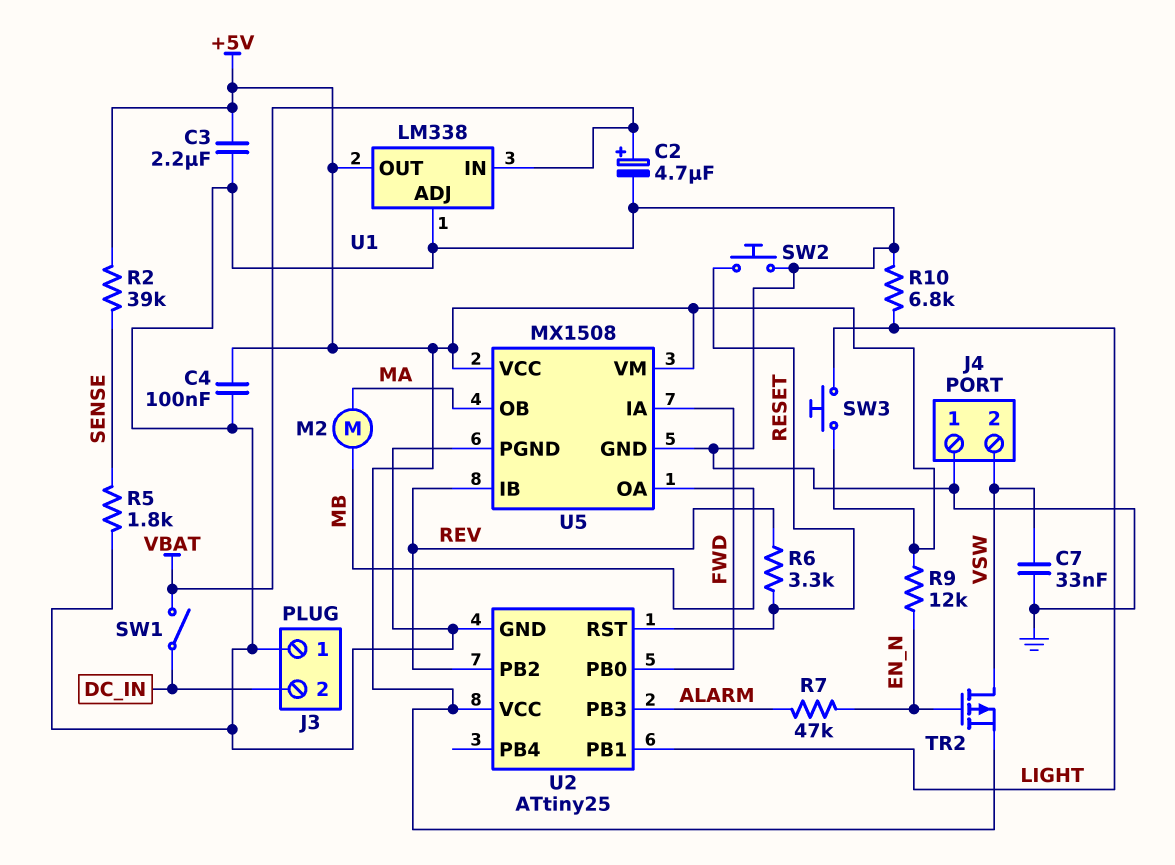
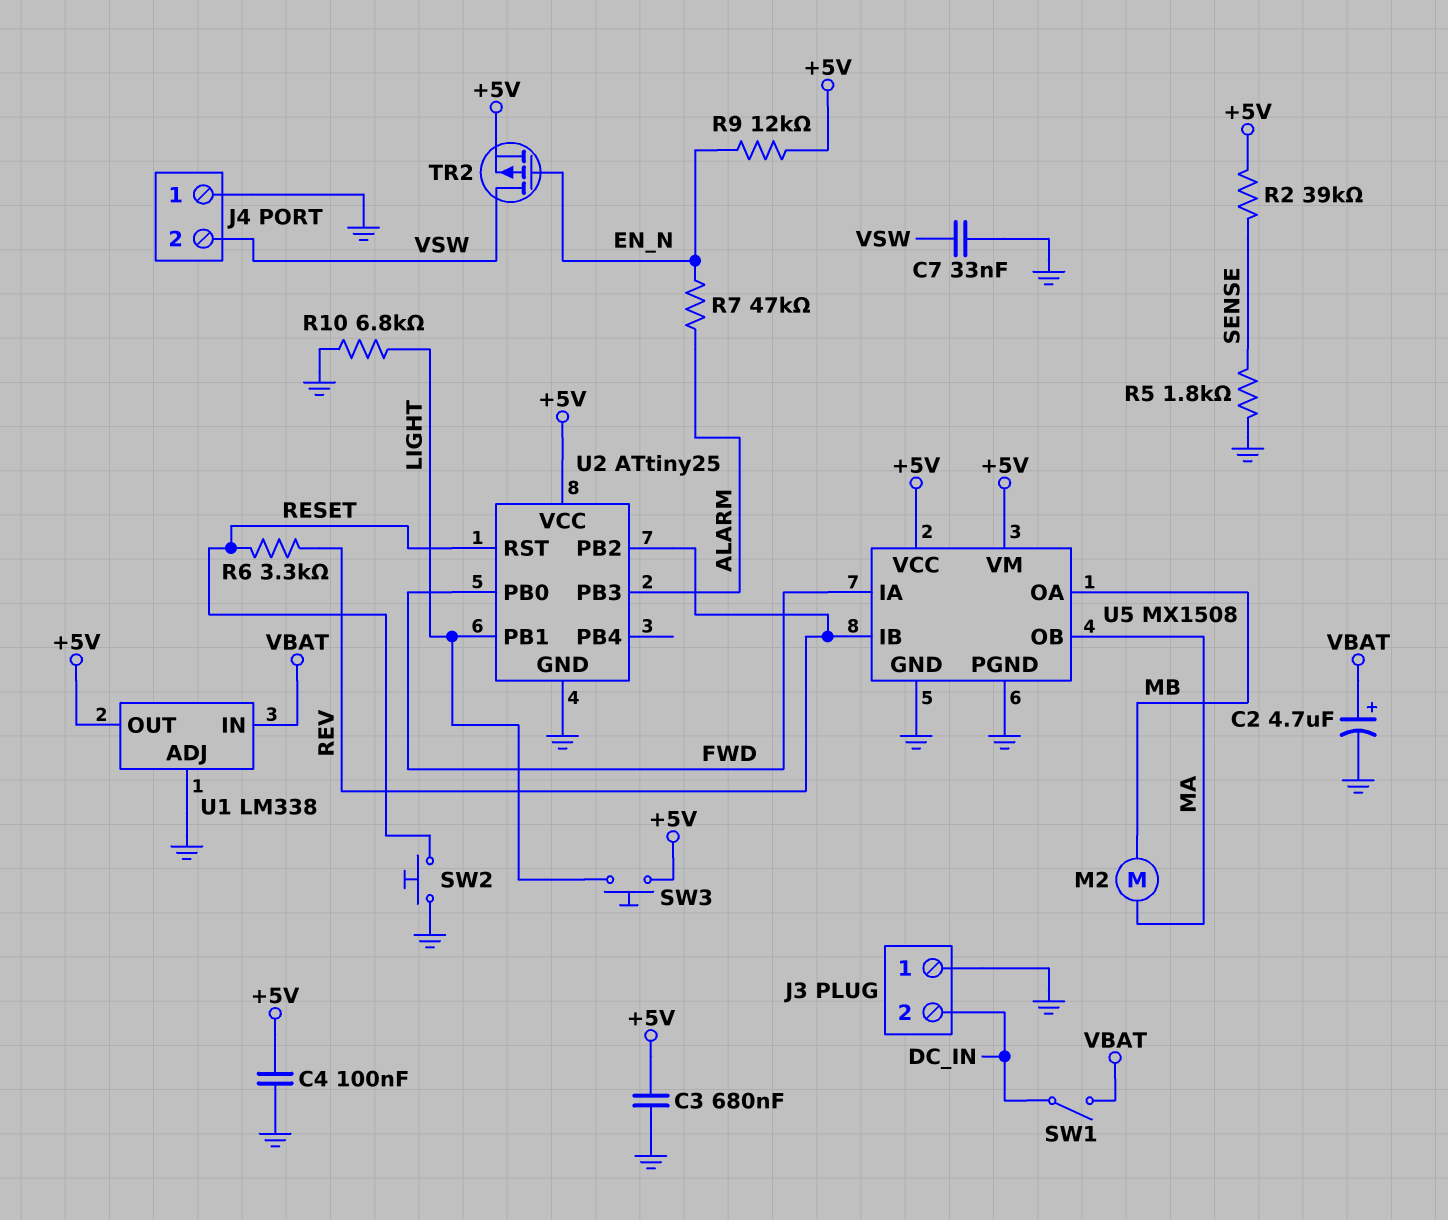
C3: 2.2uF (+5V, GND) -> 680nF (+5V, GND)

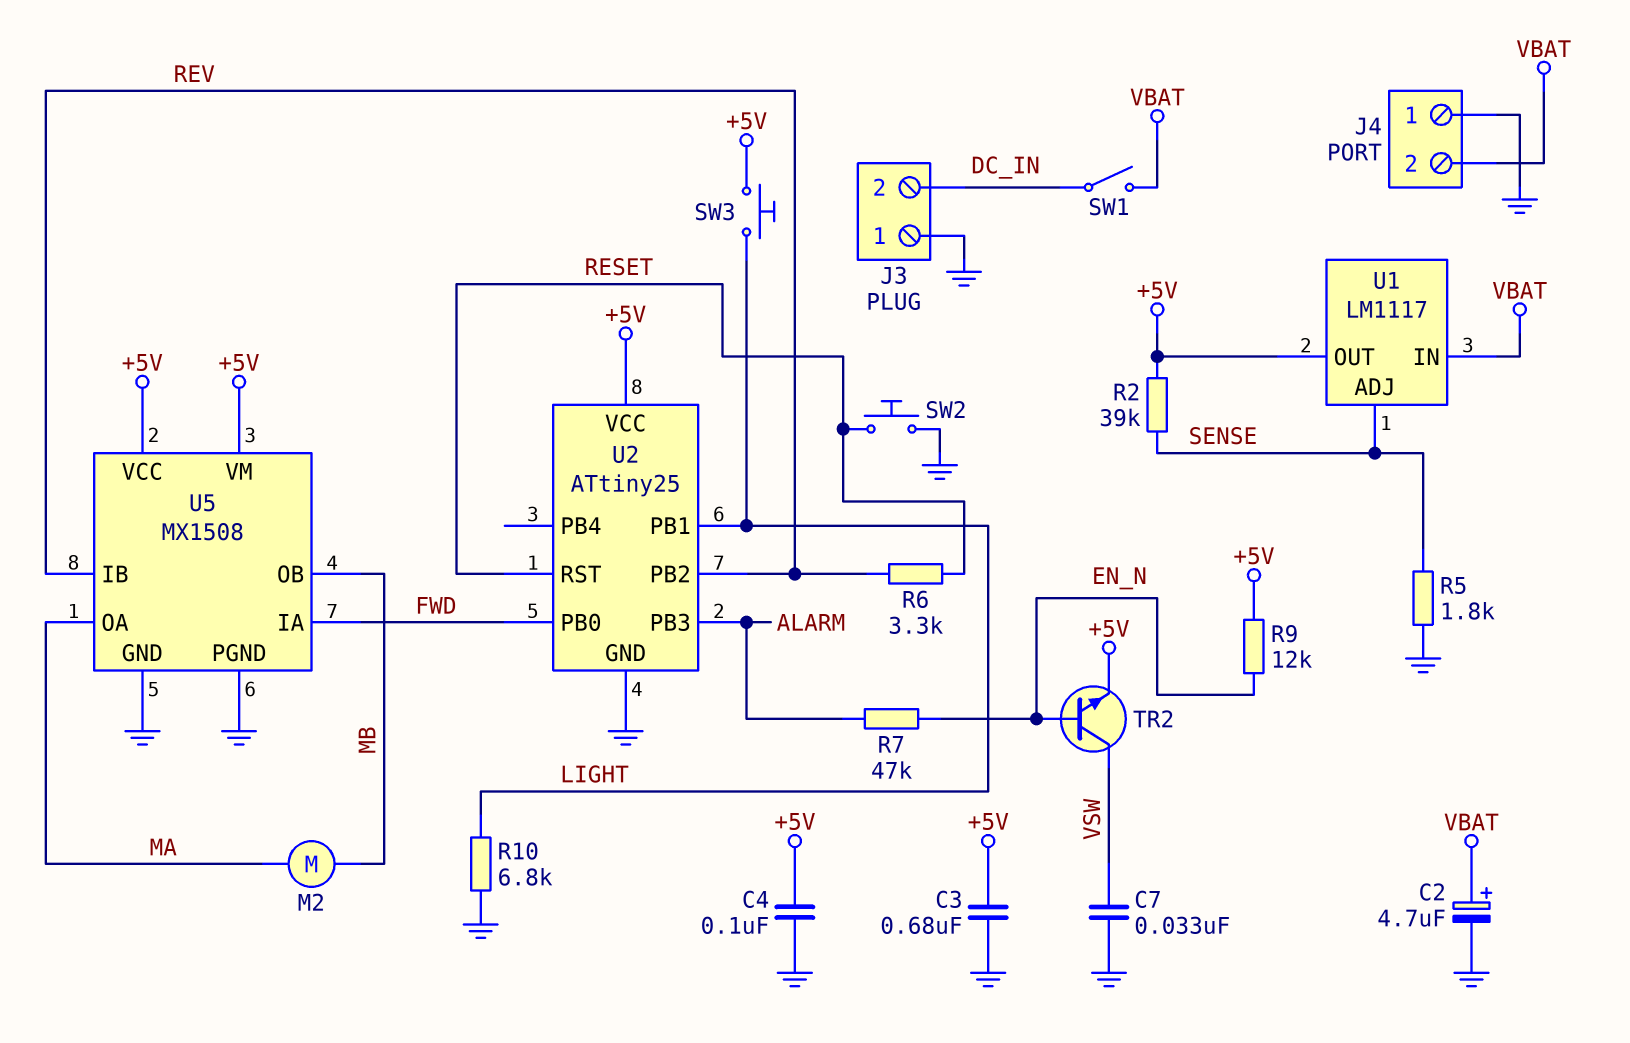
J4 pin 2: VSW -> VBAT
TR2: PMOS (G EN_N, D VSW, S +5V) -> NPN (B EN_N, C VSW, E +5V)
U1: LM338 -> LM1117
U1 pin ADJ: GND -> SENSE
U5 pin OA: MB -> MA
U5 pin OB: MA -> MB

